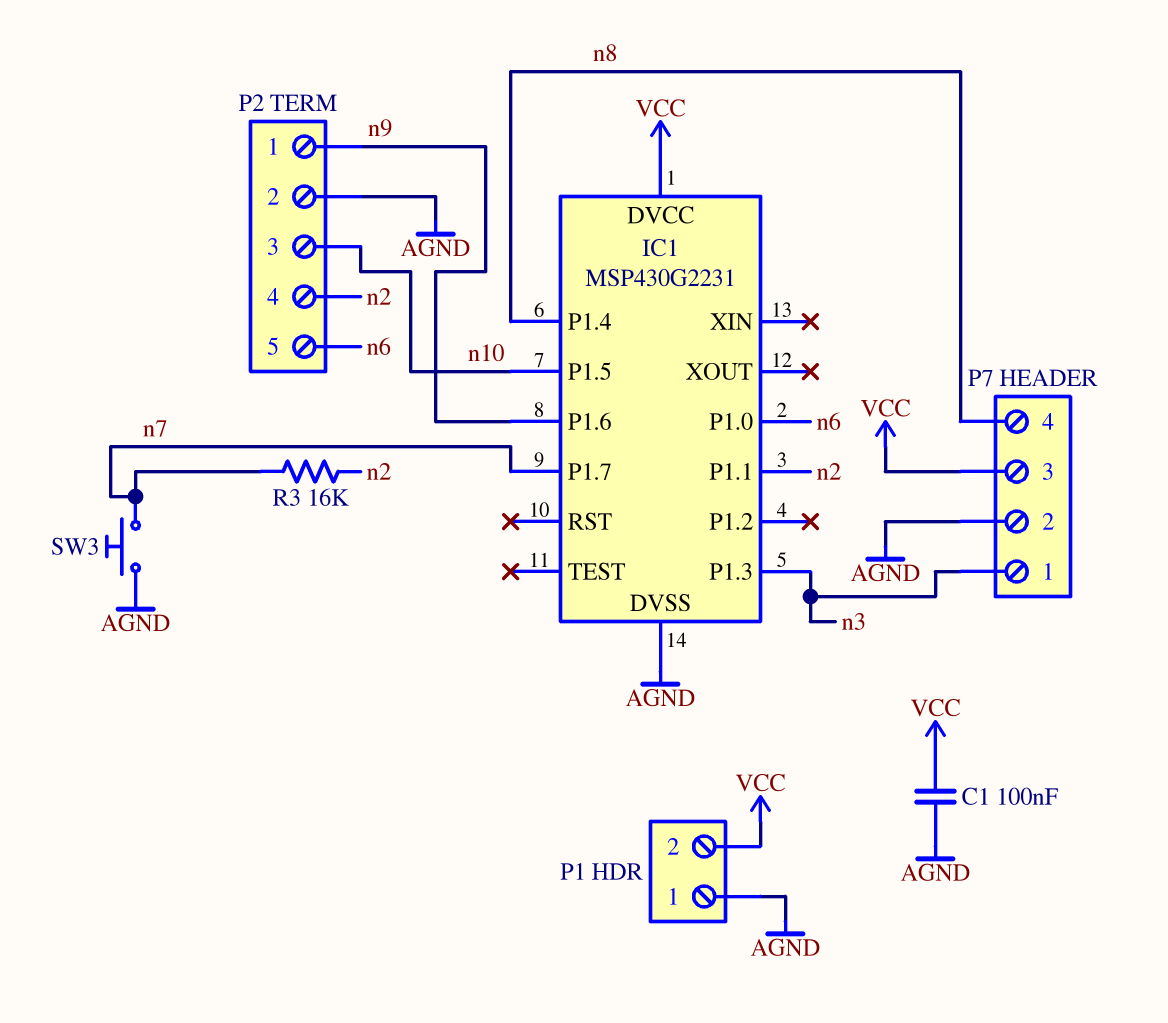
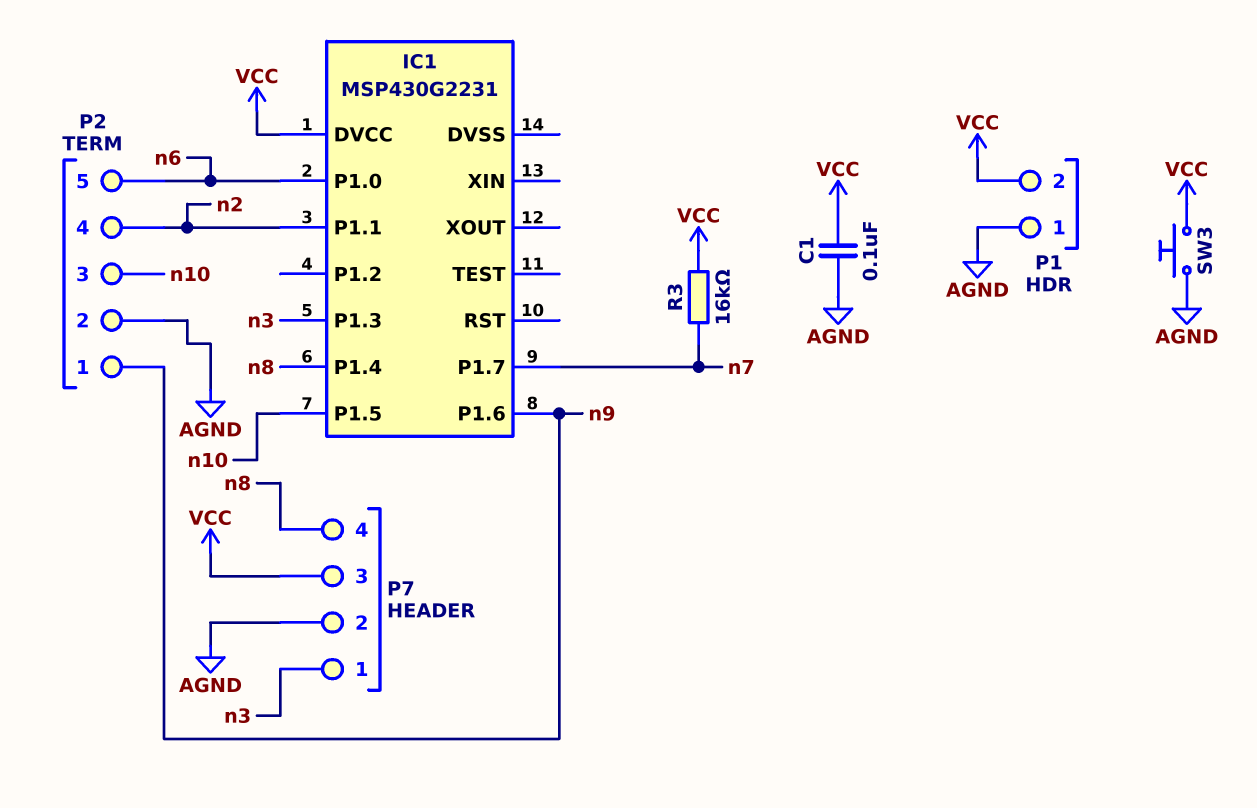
IC1 pin DVSS: AGND -> none
R3: 16k (n2, n7) -> 16k (VCC, n7)
SW3: button (AGND, n7) -> button (AGND, VCC)

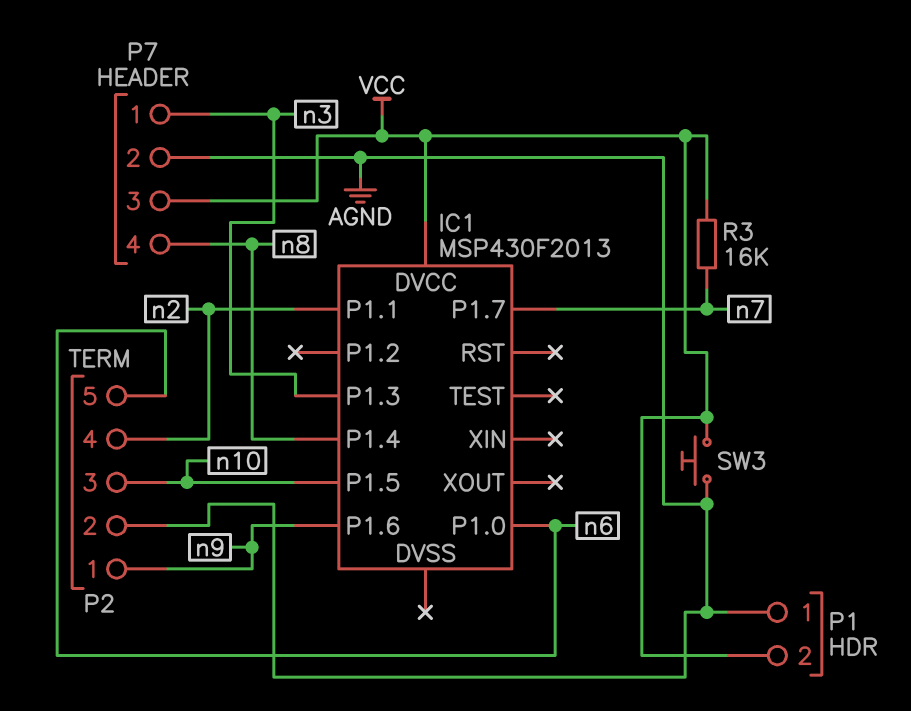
C1: 100nF (AGND, VCC) -> none
IC1: MSP430G2231 -> MSP430F2013

